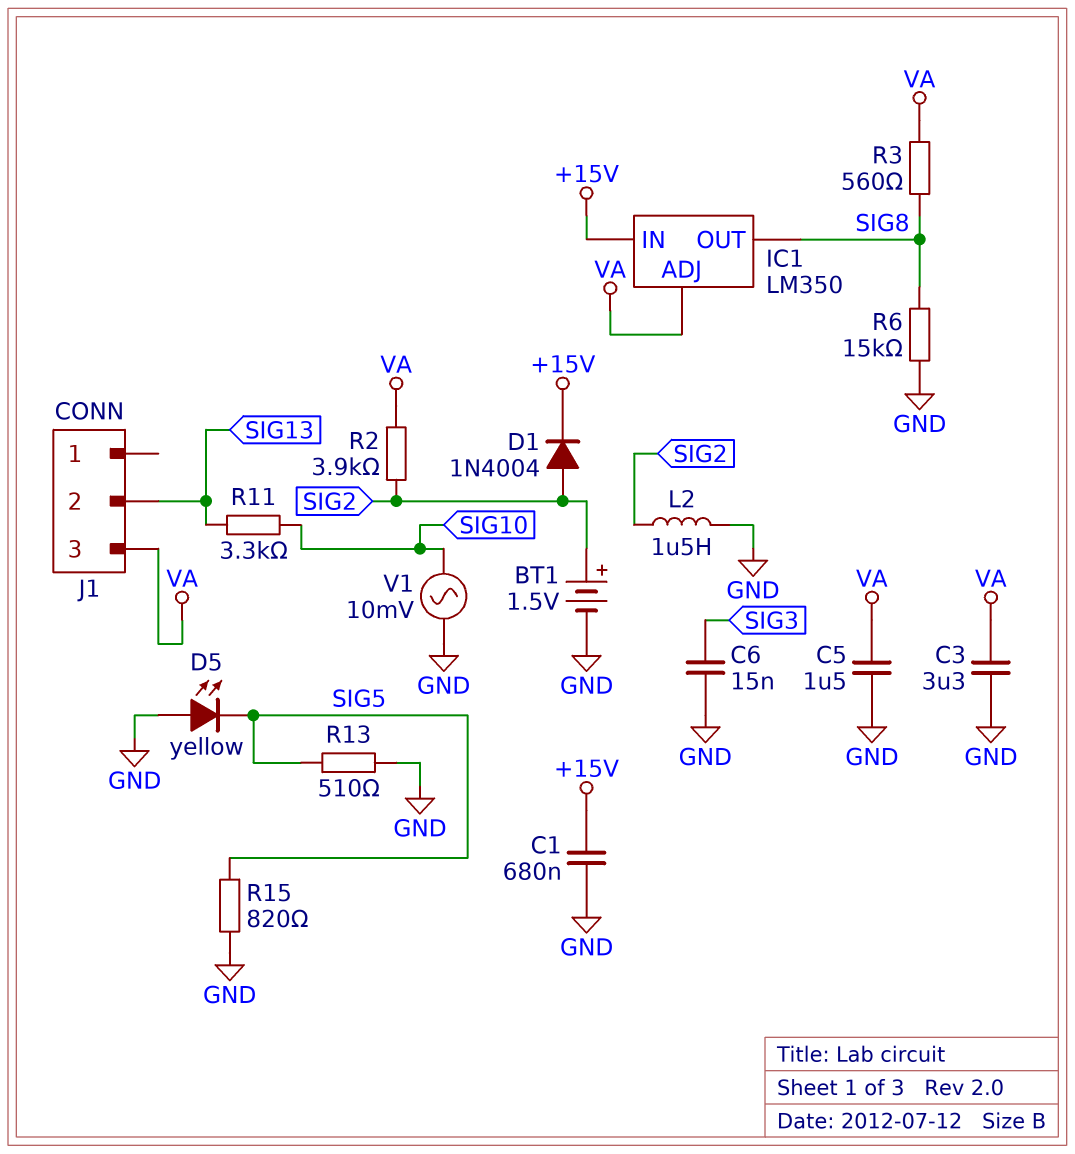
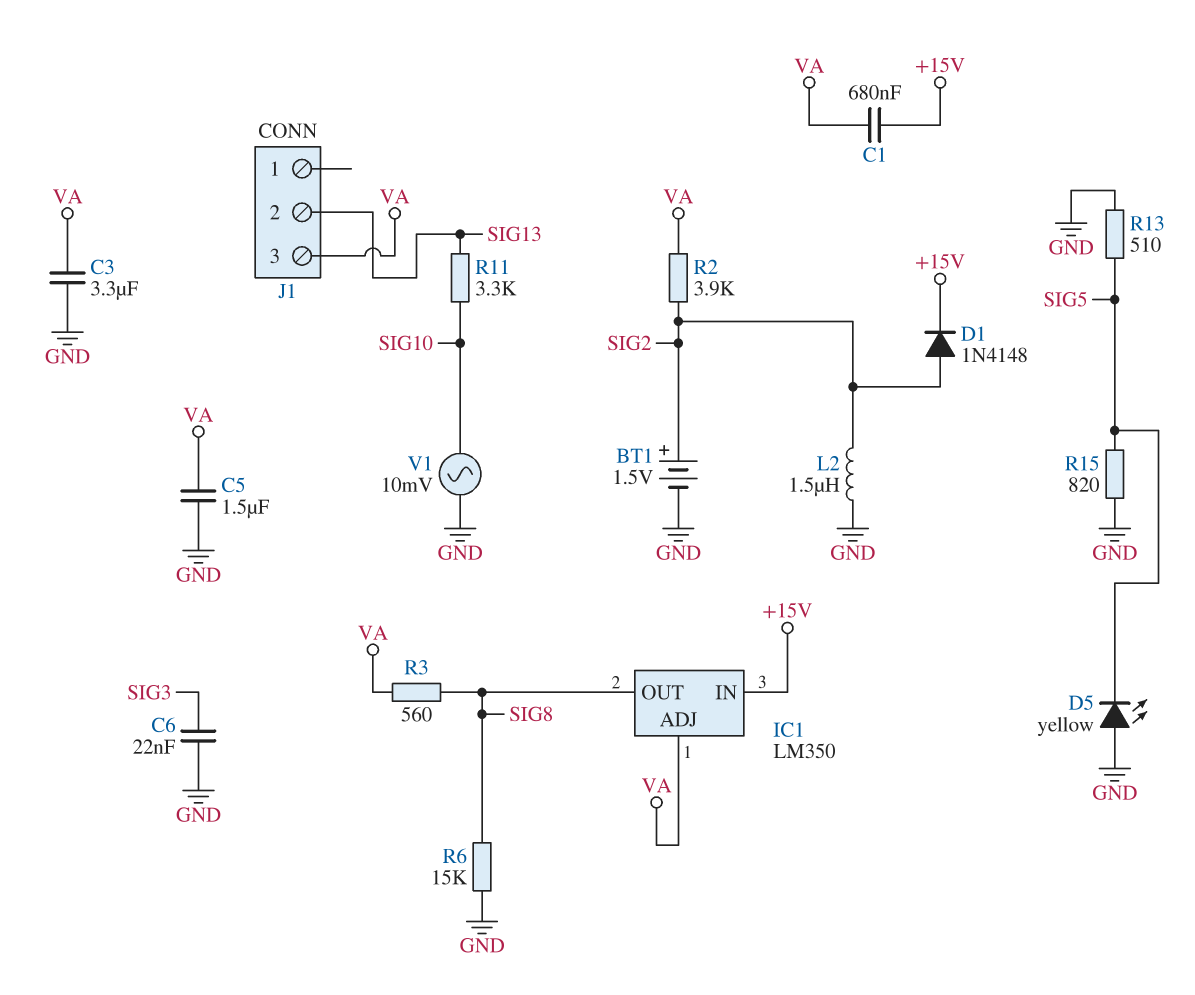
C1: 680nF (+15V, GND) -> 680nF (+15V, VA)
C6: 15nF (GND, SIG3) -> 22nF (GND, SIG3)
D1: diode 1N4004 (A SIG2, K +15V) -> diode 1N4148 (A SIG2, K +15V)

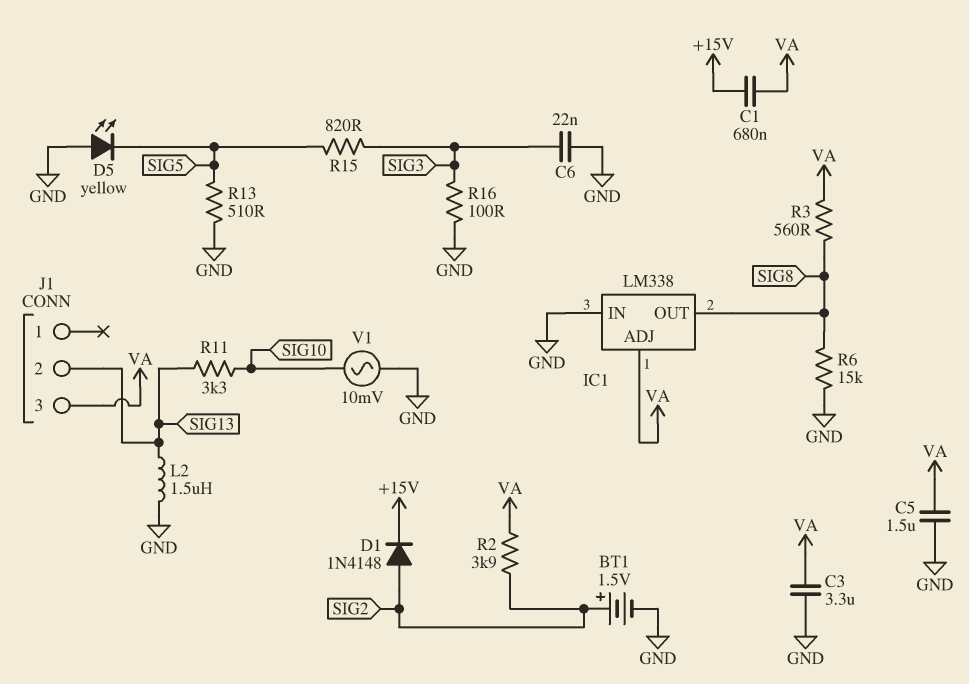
IC1: LM350 -> LM338
IC1 pin IN: +15V -> GND
L2: 1.5uH (GND, SIG2) -> 1.5uH (GND, SIG13)
R15: 820 (GND, SIG5) -> 820 (SIG3, SIG5)
R16: none -> 100 (GND, SIG3)

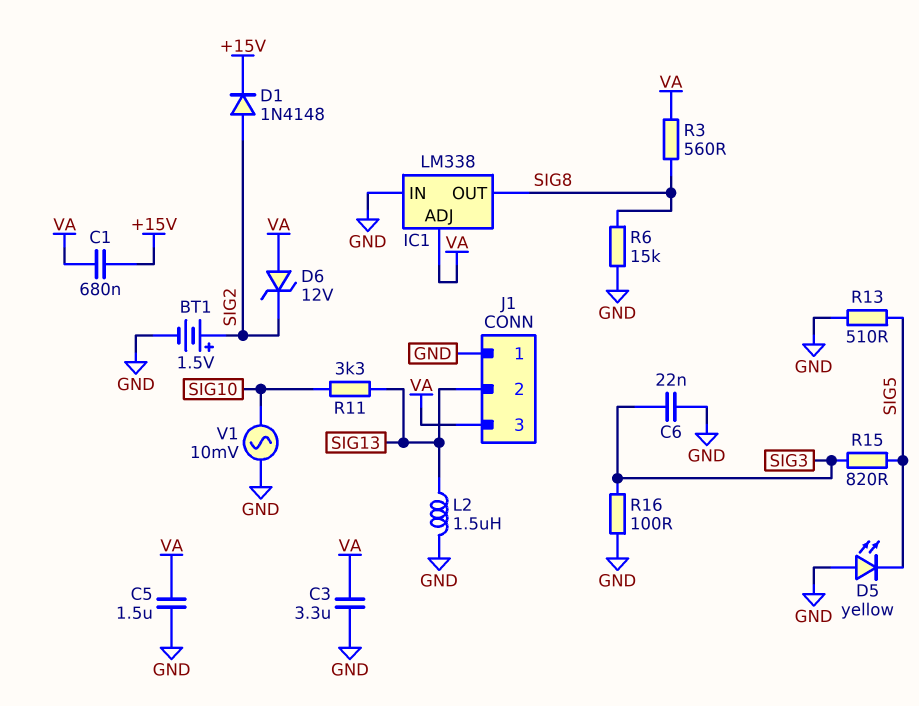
D6: none -> zener 12V (A VA, K SIG2)
J1 pin 1: none -> GND
R2: 3.9k (SIG2, VA) -> none

